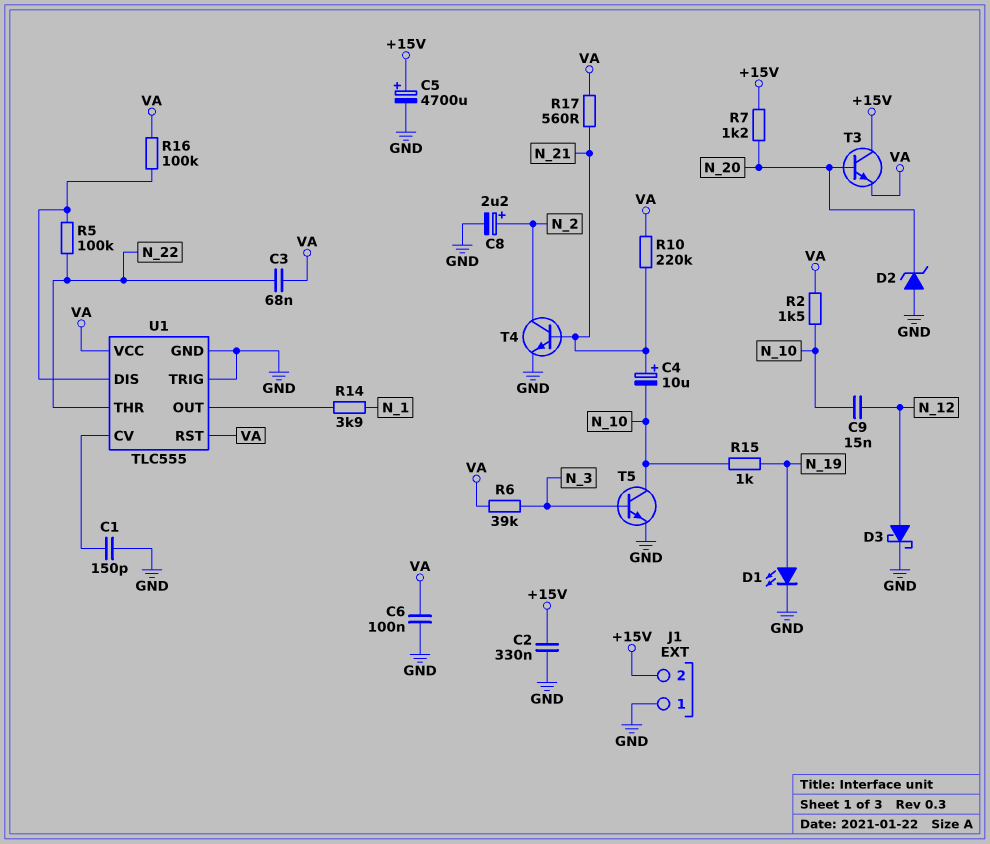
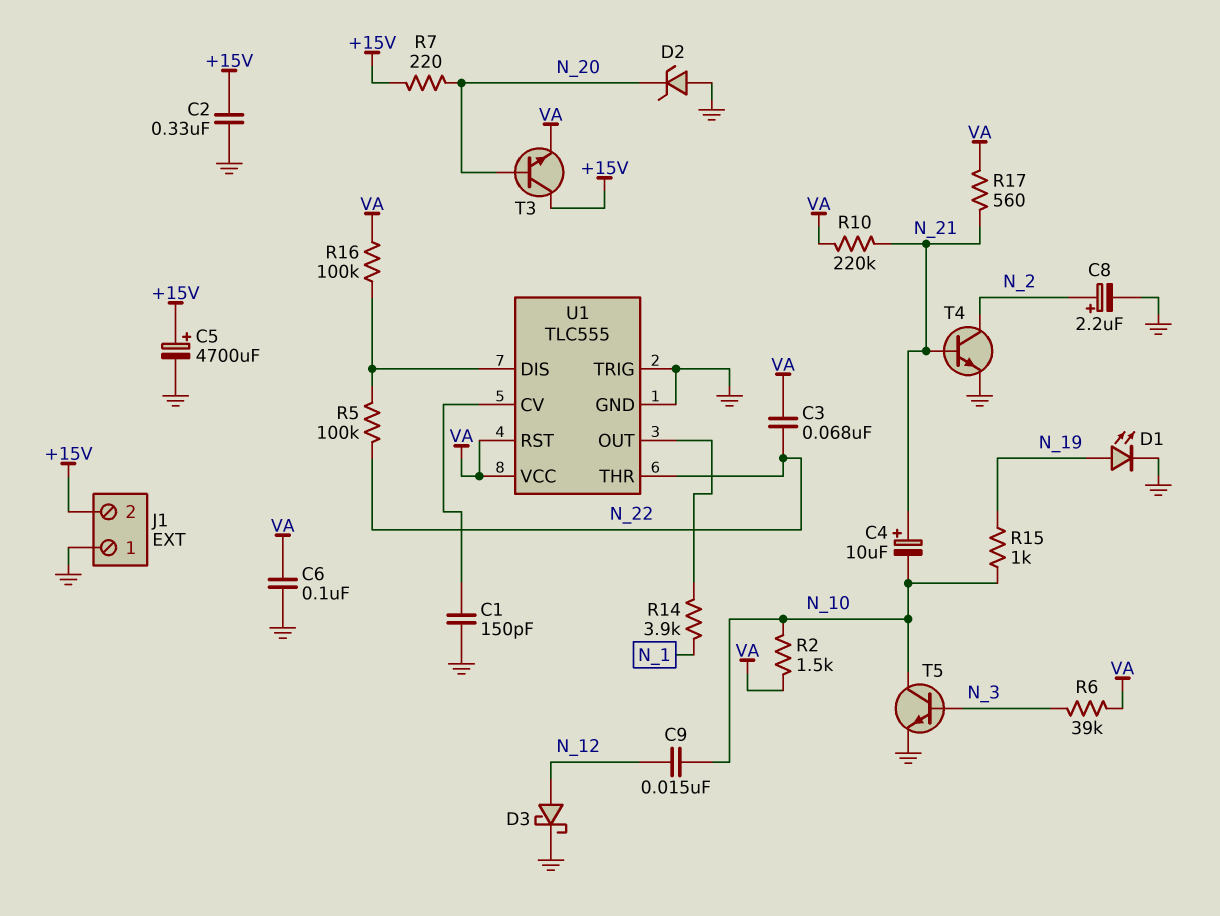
R7: 1.2k (+15V, N_20) -> 220 (+15V, N_20)

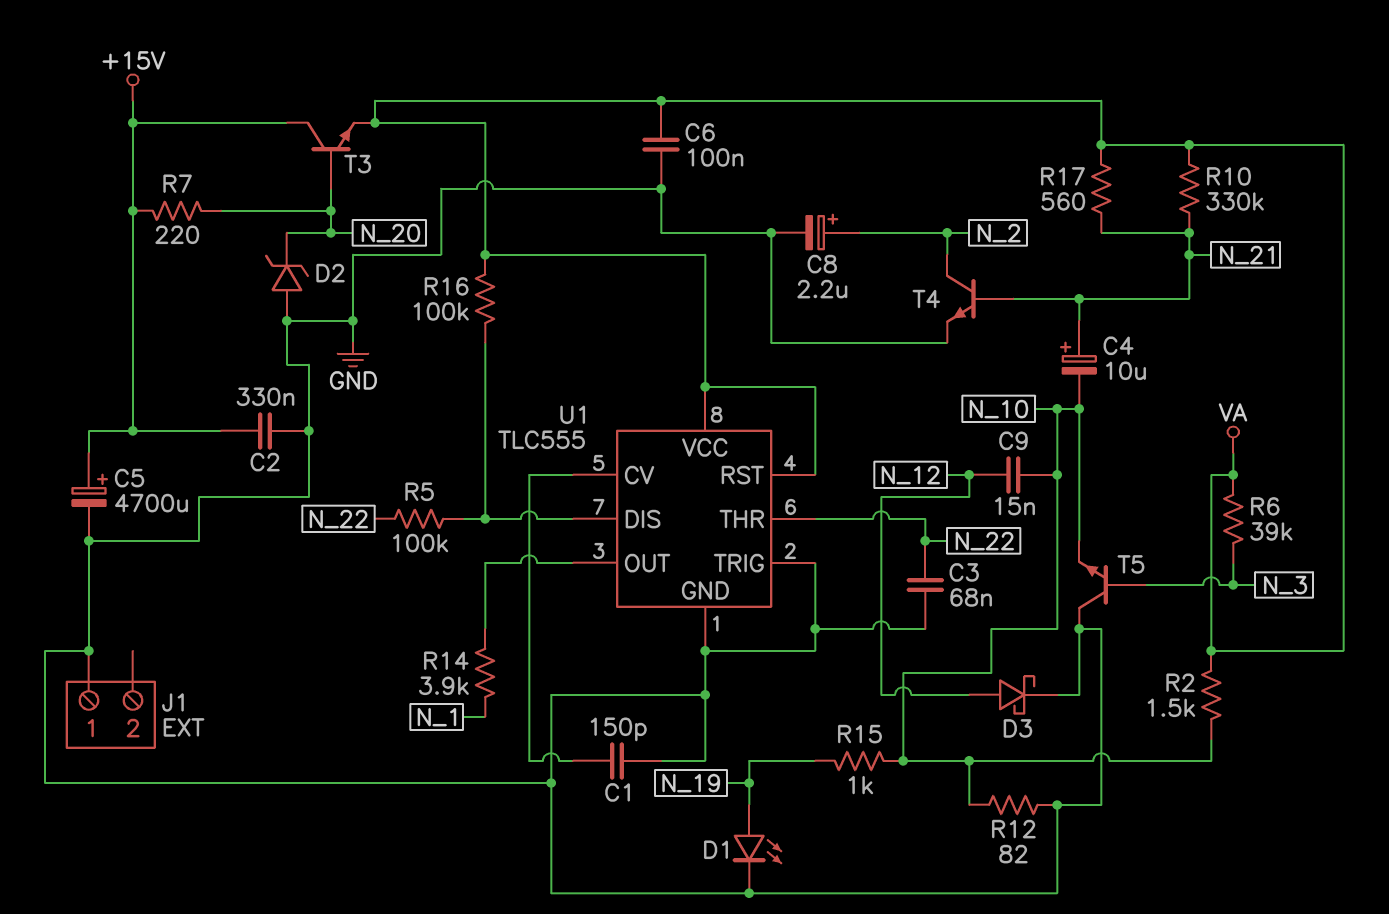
C3: 68nF (N_22, VA) -> 68nF (GND, N_22)
J1 pin 2: +15V -> none
R10: 220k (N_21, VA) -> 330k (N_21, VA)
R12: none -> 82 (GND, N_10)
T5: NPN (B N_3, C N_10, E GND) -> NPN (B N_3, C GND, E N_10)

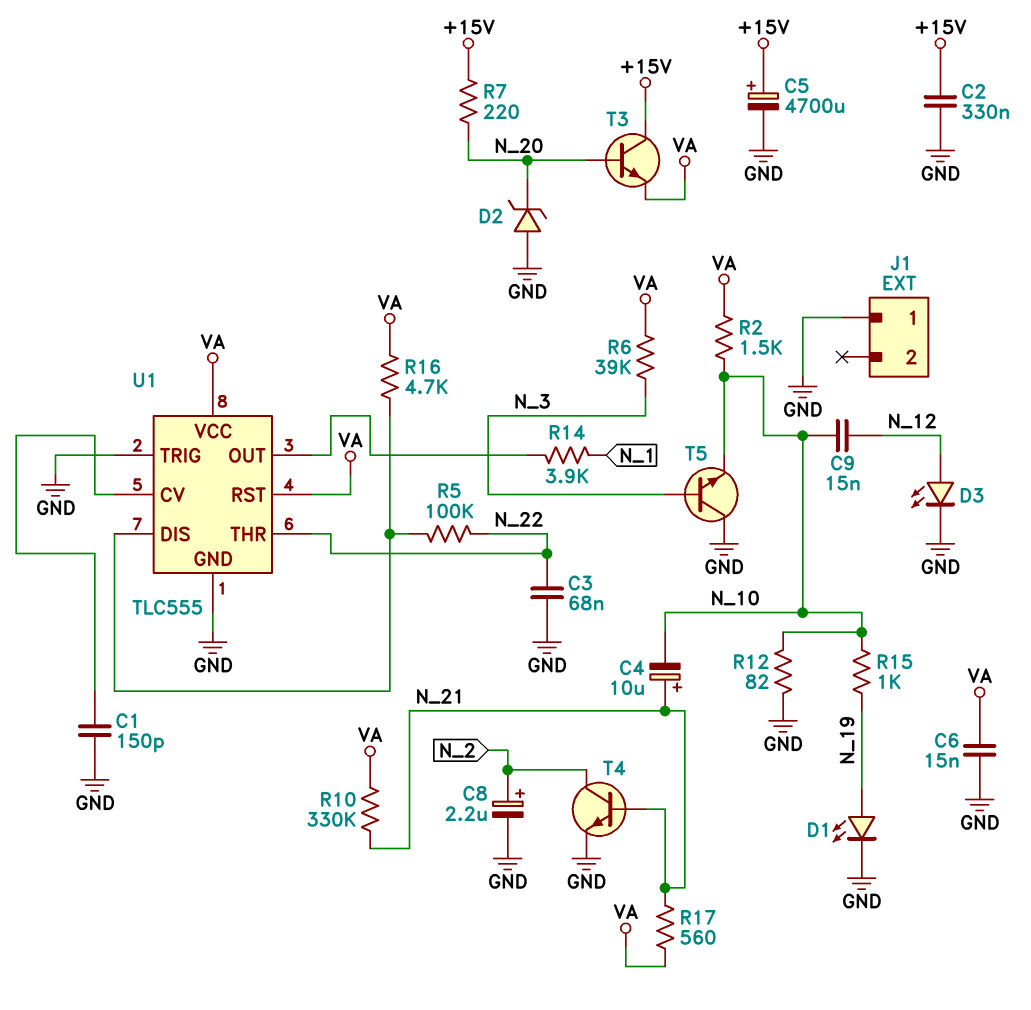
C6: 100nF (GND, VA) -> 15nF (GND, VA)
D3: schottky (A N_12, K GND) -> LED (A N_12, K GND)
R16: 100k (U1/DIS, VA) -> 4.7k (U1/DIS, VA)

